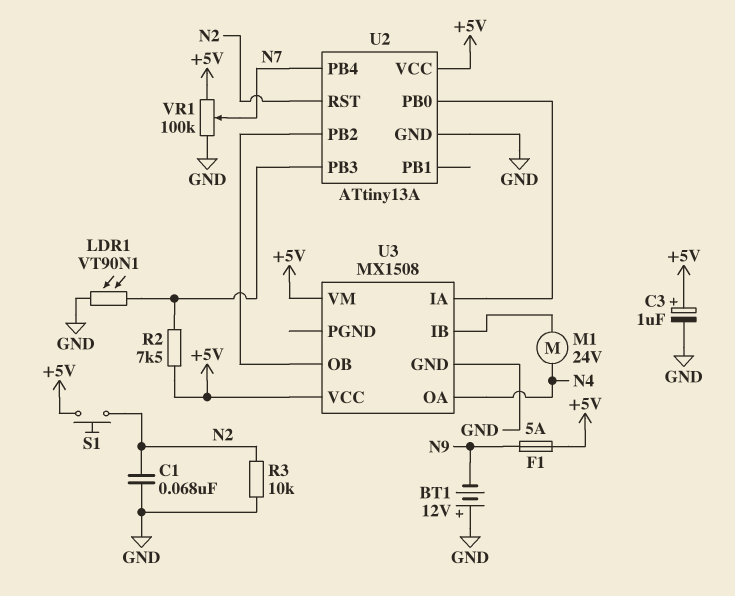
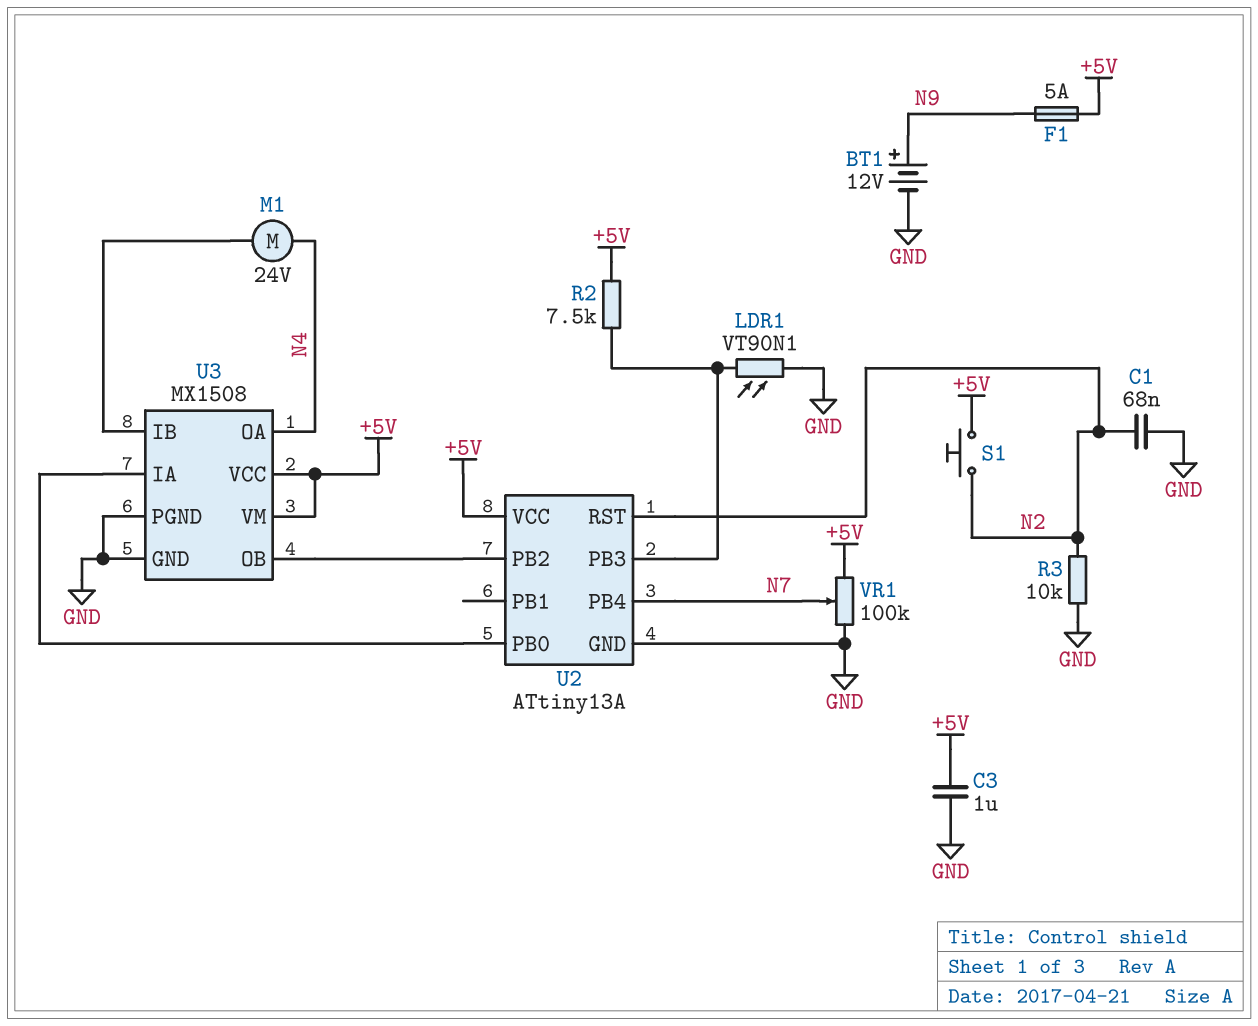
BT1: 12V (plus GND, minus N9) -> 12V (plus N9, minus GND)
C3: 1uF (plus +5V, minus GND) -> 1uF (+5V, GND)
U3 pin PGND: none -> GND

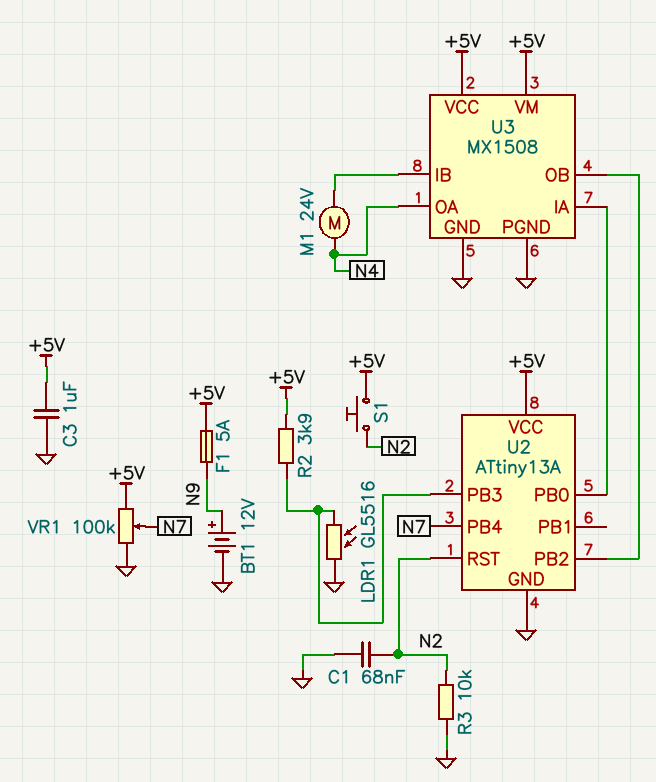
LDR1: VT90N1 (GND, U2/PB3) -> GL5516 (GND, U2/PB3)
R2: 7.5k (+5V, U2/PB3) -> 3.9k (+5V, U2/PB3)

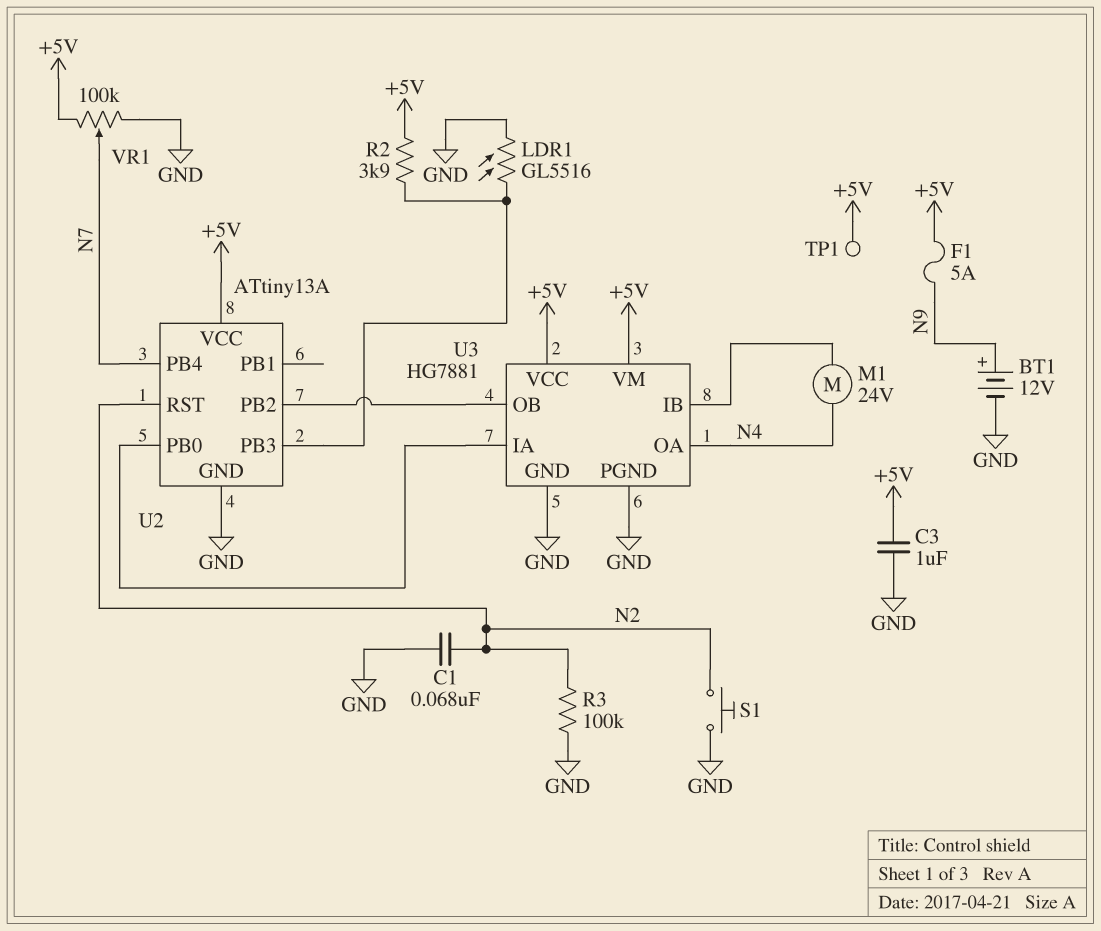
R3: 10k (GND, N2) -> 100k (GND, N2)
S1: button (+5V, N2) -> button (GND, N2)
TP1: none -> test point (+5V)
U3: MX1508 -> HG7881

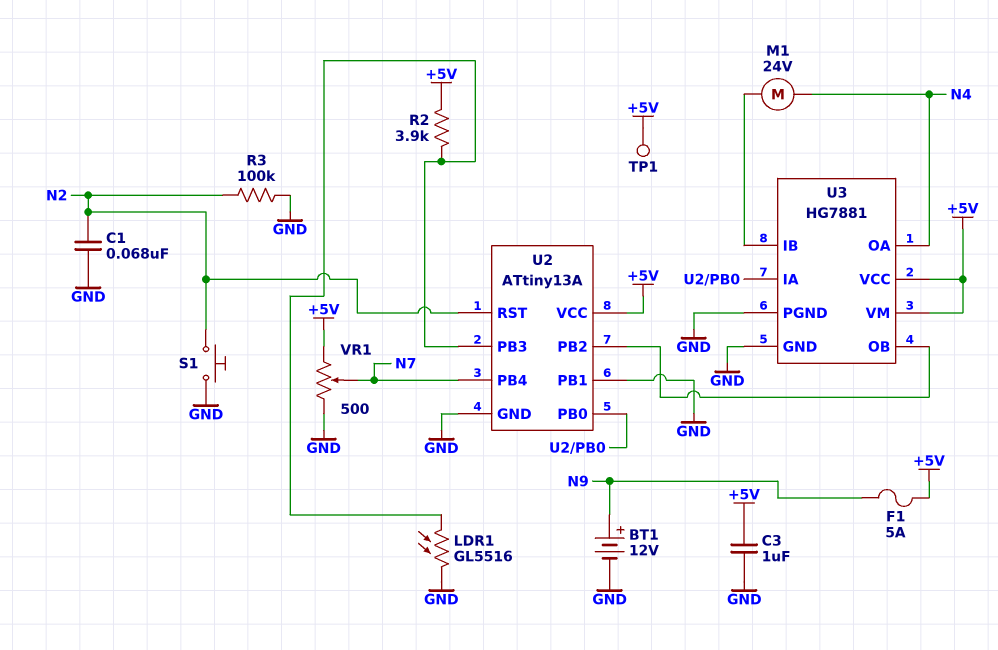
U2 pin PB1: none -> GND
VR1: 100k (+5V, GND, wiper N7) -> 500 (+5V, GND, wiper N7)

